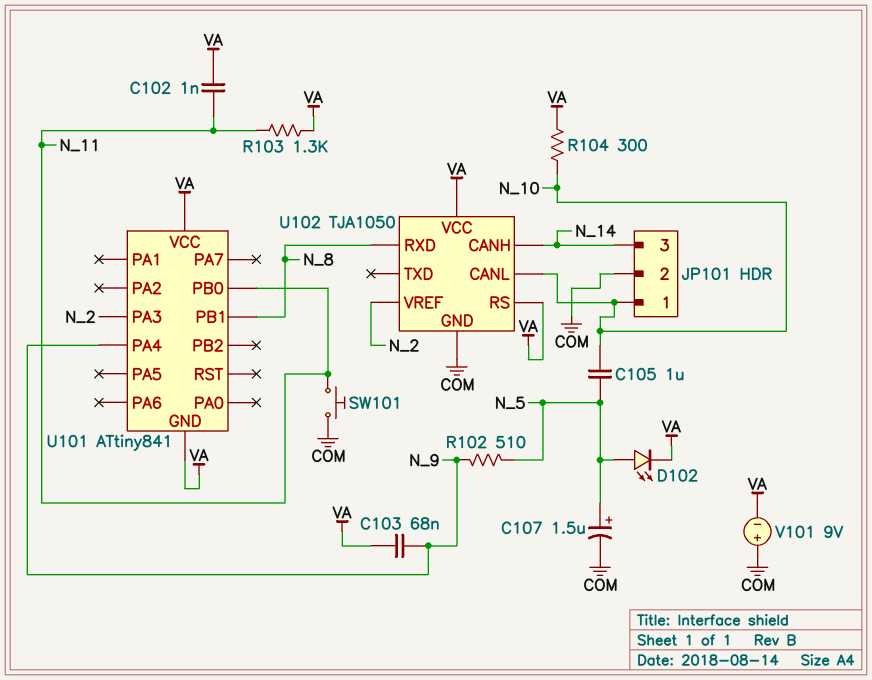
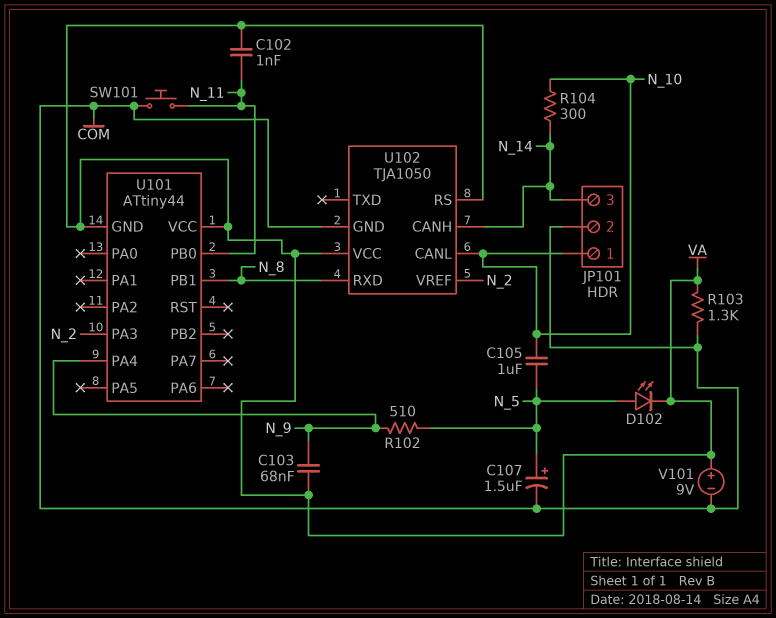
R103: 1.3k (N_11, VA) -> 1.3k (COM, VA)
R104: 300 (N_10, VA) -> 300 (N_10, N_14)
U101: ATtiny841 -> ATtiny44
V101: 9V (plus COM, minus VA) -> 9V (plus VA, minus COM)

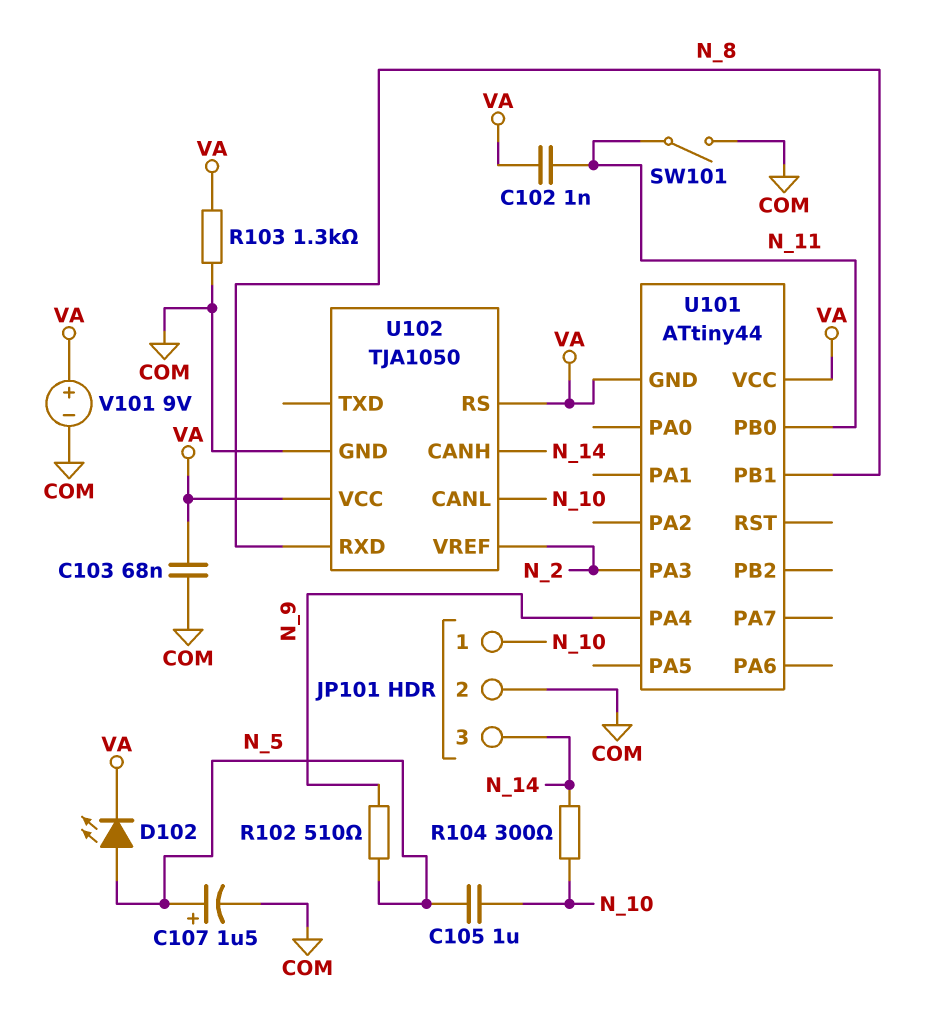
C103: 68nF (N_9, VA) -> 68nF (COM, VA)
SW101: button (COM, N_11) -> switch (COM, N_11)

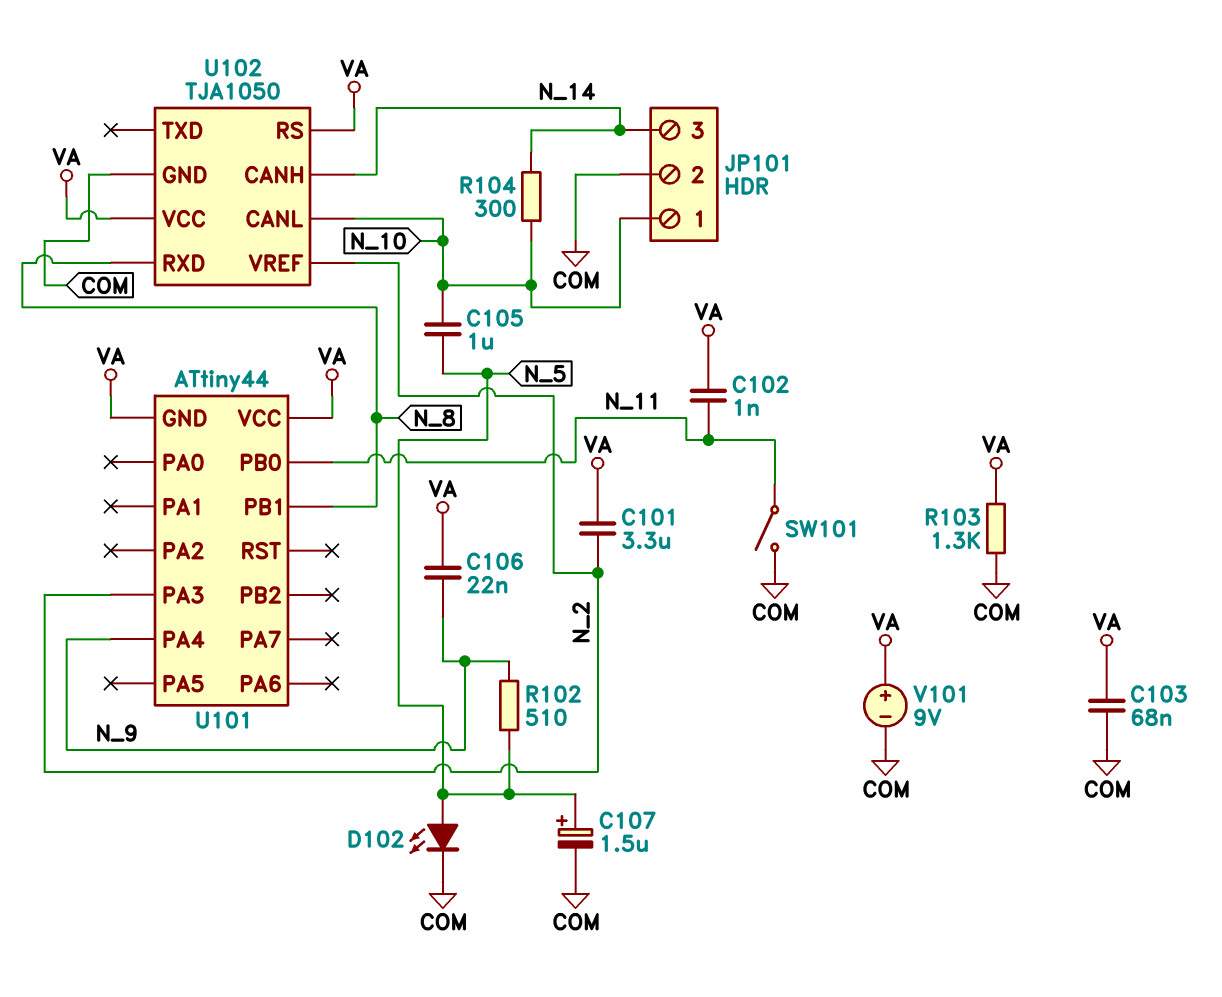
C101: none -> 3.3uF (N_2, VA)
C106: none -> 22nF (N_9, VA)
D102: LED (A N_5, K VA) -> LED (A N_5, K COM)

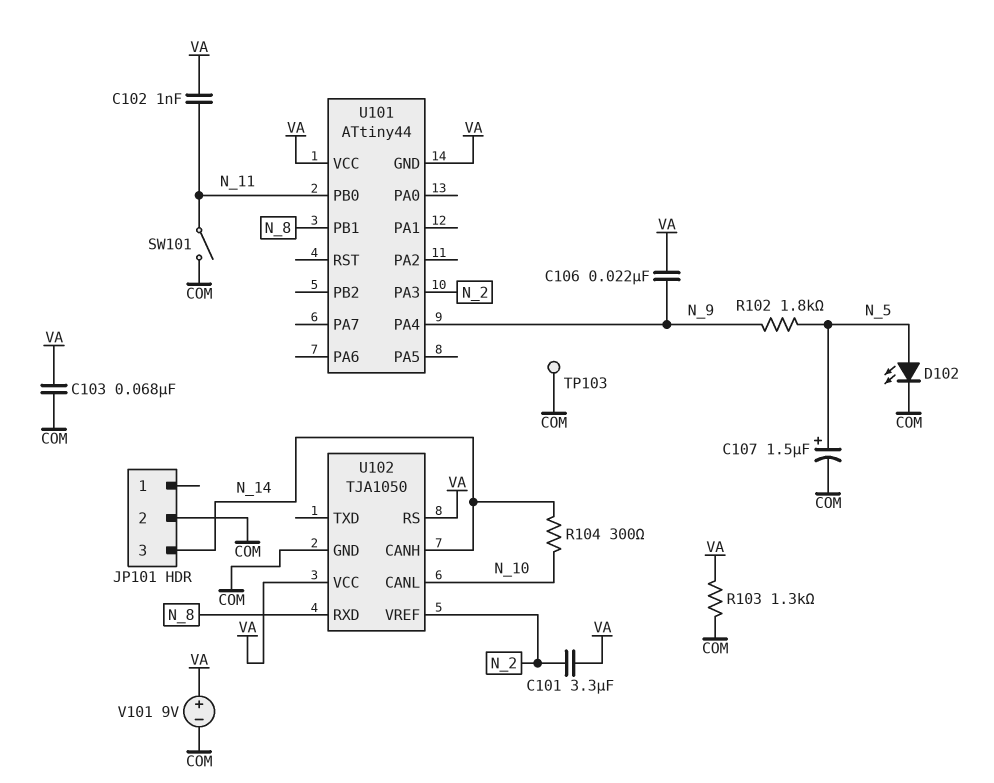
C105: 1uF (N_5, N_10) -> none
JP101 pin 1: N_10 -> none
R102: 510 (N_5, N_9) -> 1.8k (N_5, N_9)
TP103: none -> test point (COM)

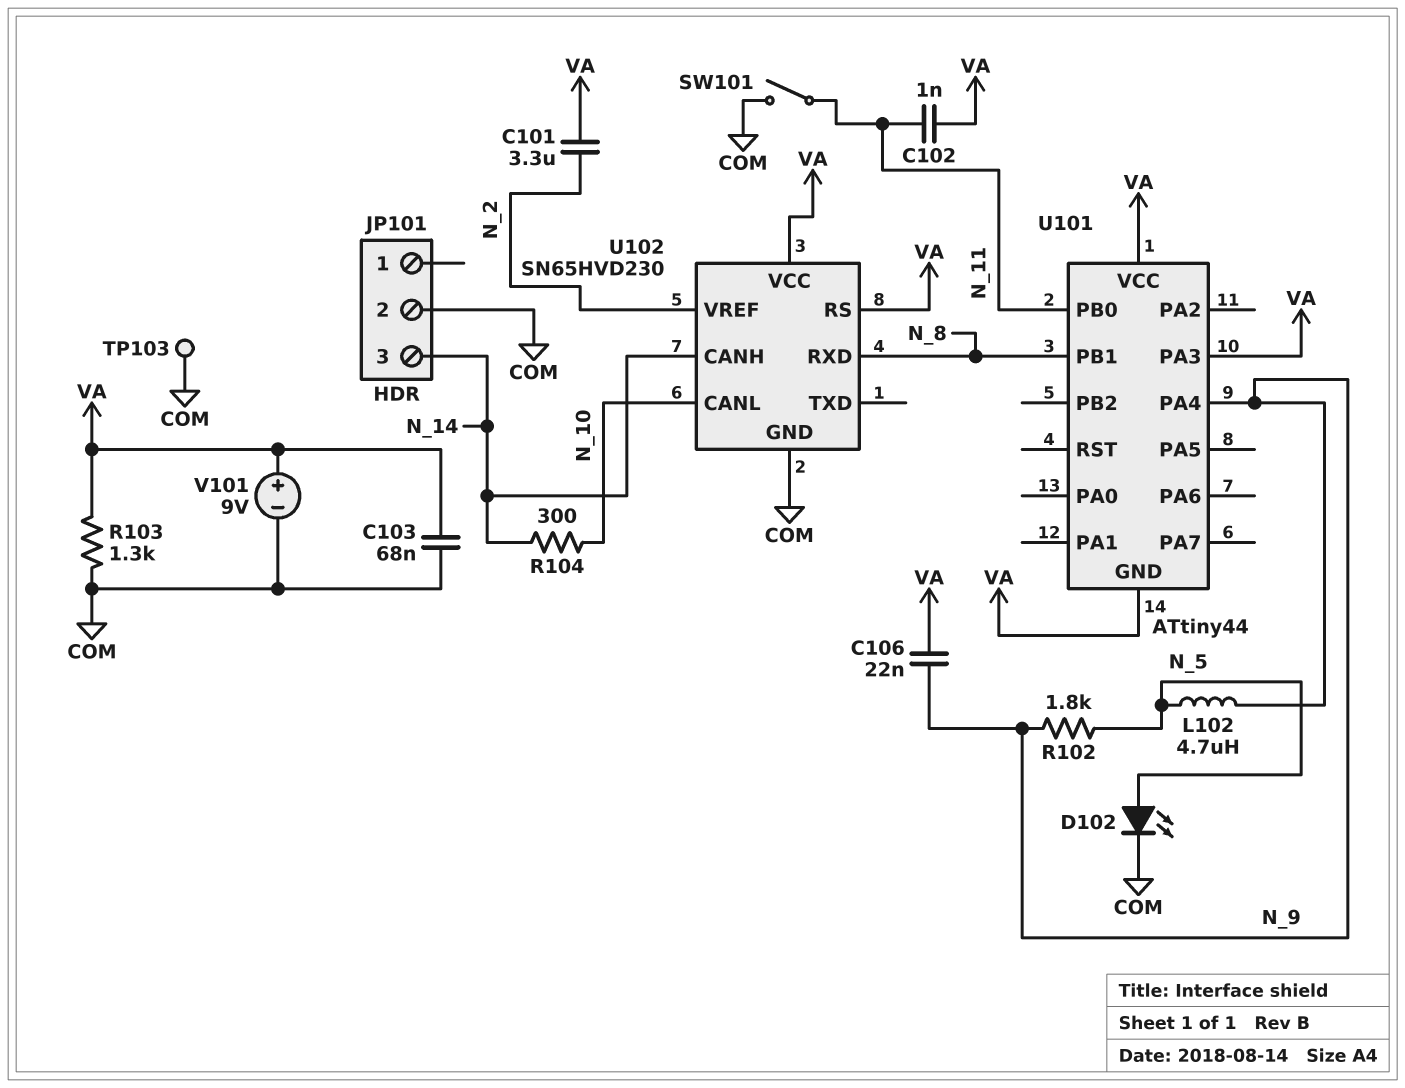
C107: 1.5uF (plus N_5, minus COM) -> none
L102: none -> 4.7uH (N_5, N_9)
U101 pin PA3: N_2 -> VA
U102: TJA1050 -> SN65HVD230

